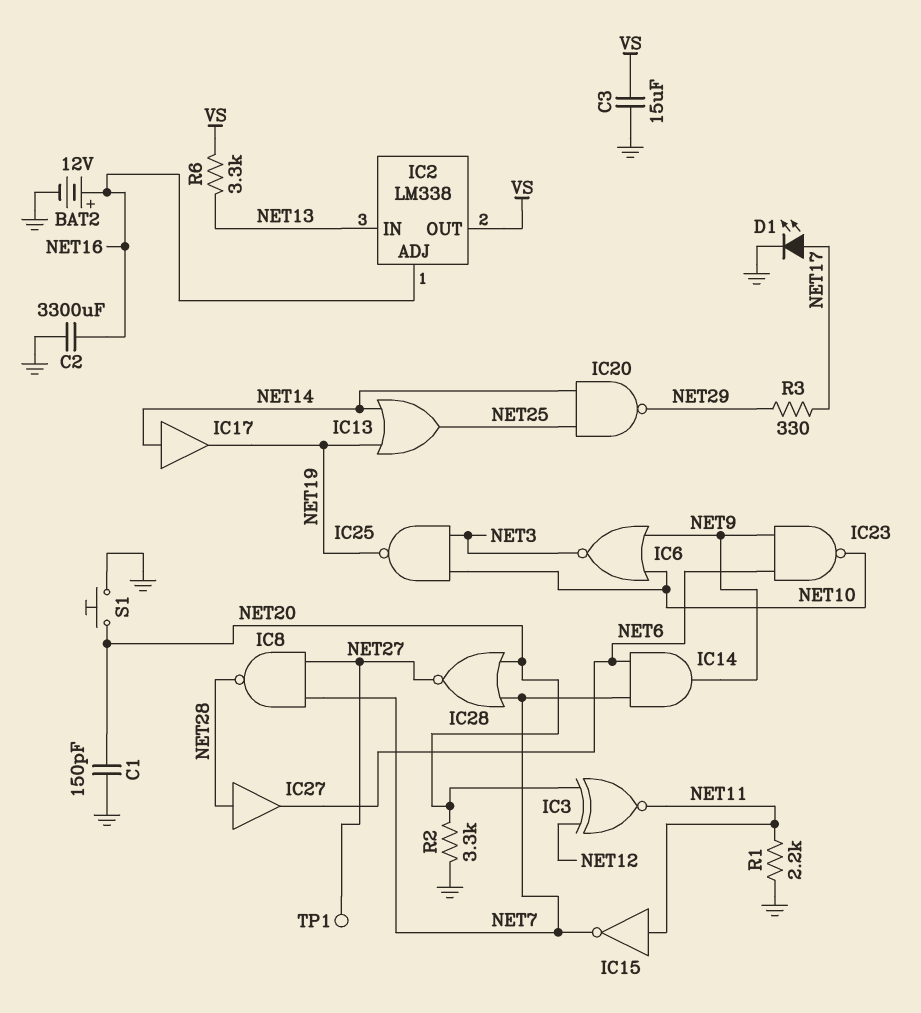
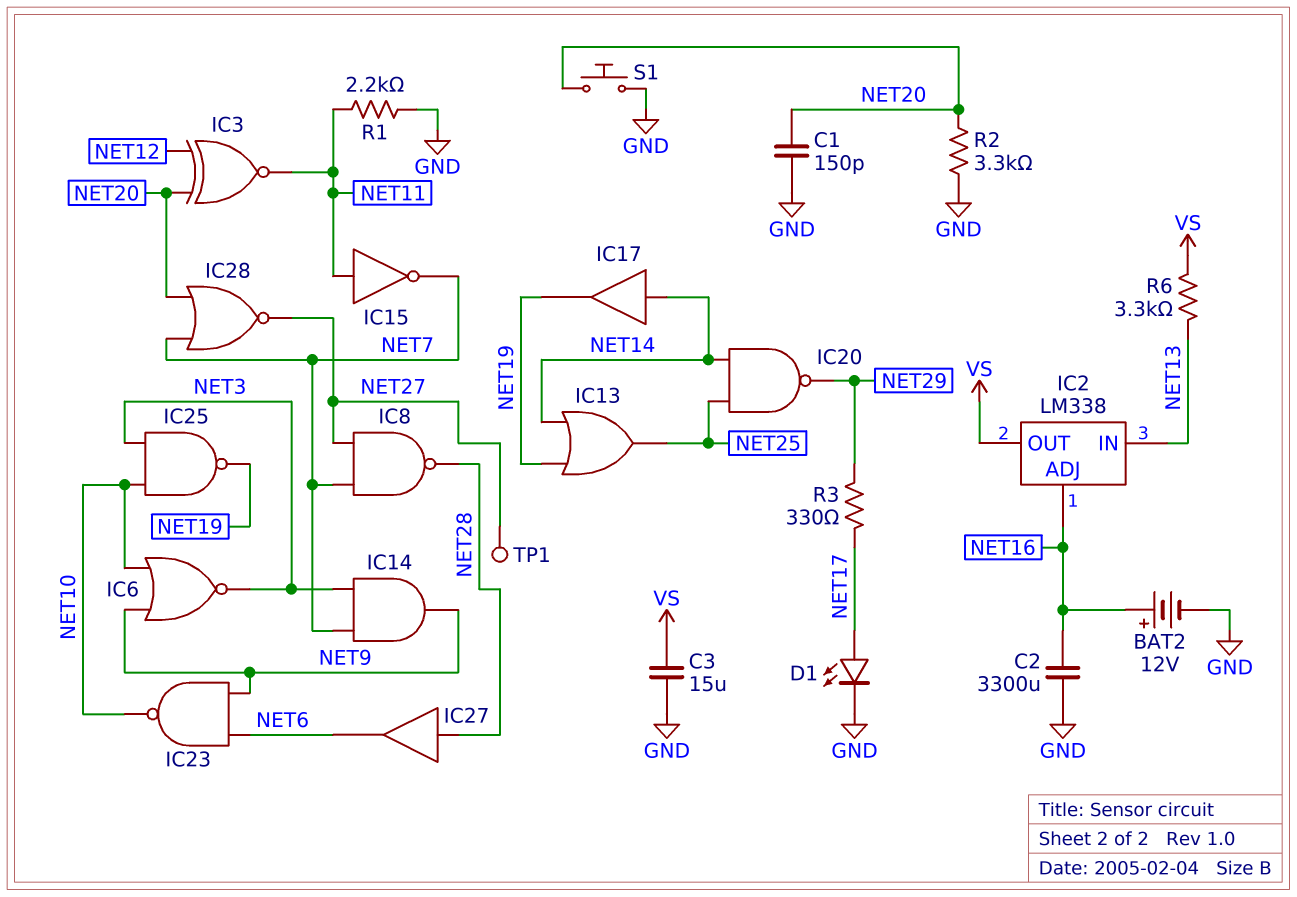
IC14: AND (in NET6, in NET7, out NET9) -> AND (in NET3, in NET7, out NET9)

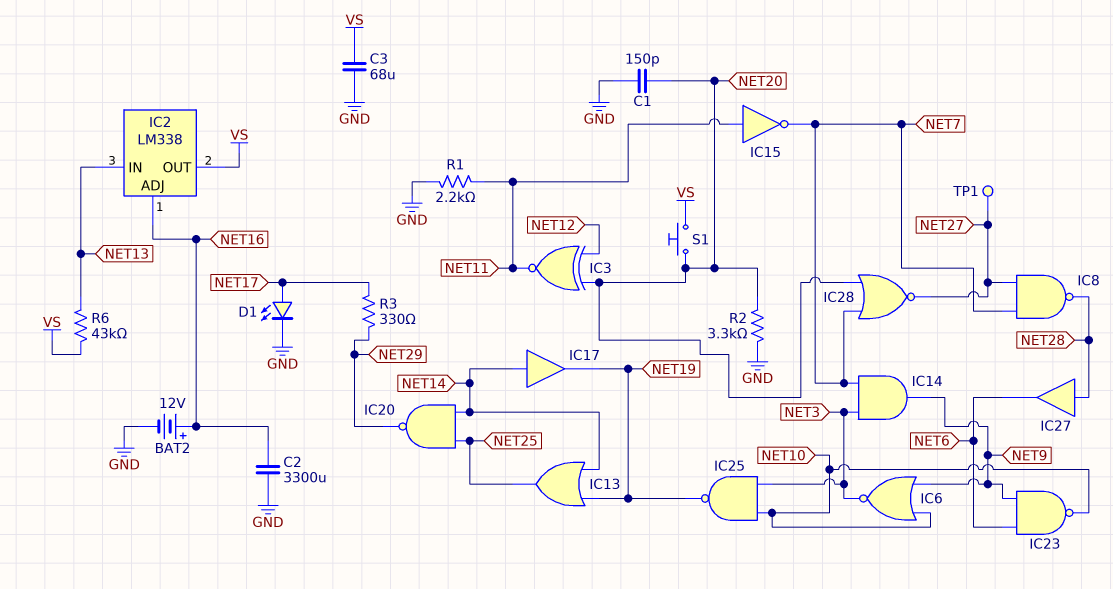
C3: 15uF (GND, VS) -> 68uF (GND, VS)
R6: 3.3k (NET13, VS) -> 43k (NET13, VS)
S1: button (GND, NET20) -> button (NET20, VS)

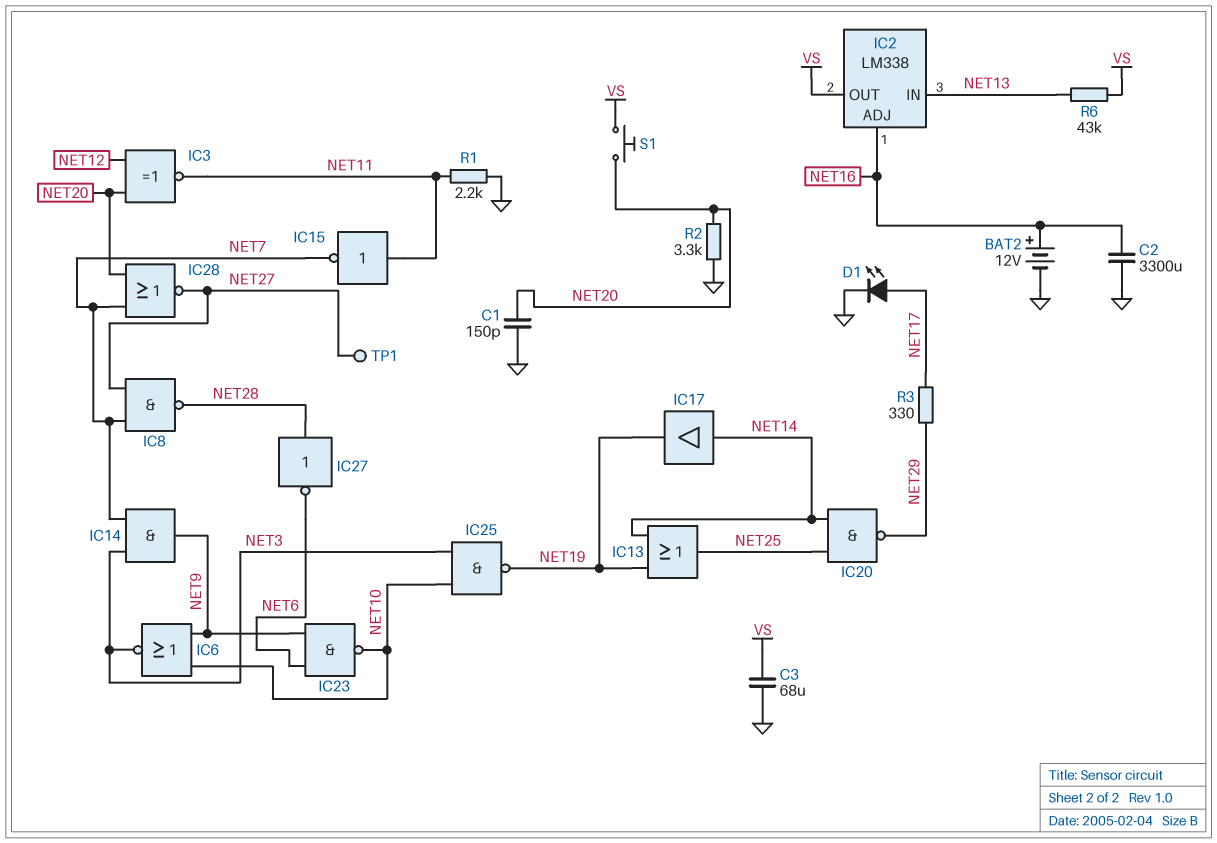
IC27: buffer (in NET28, out NET6) -> NOT (in NET28, out NET6)

